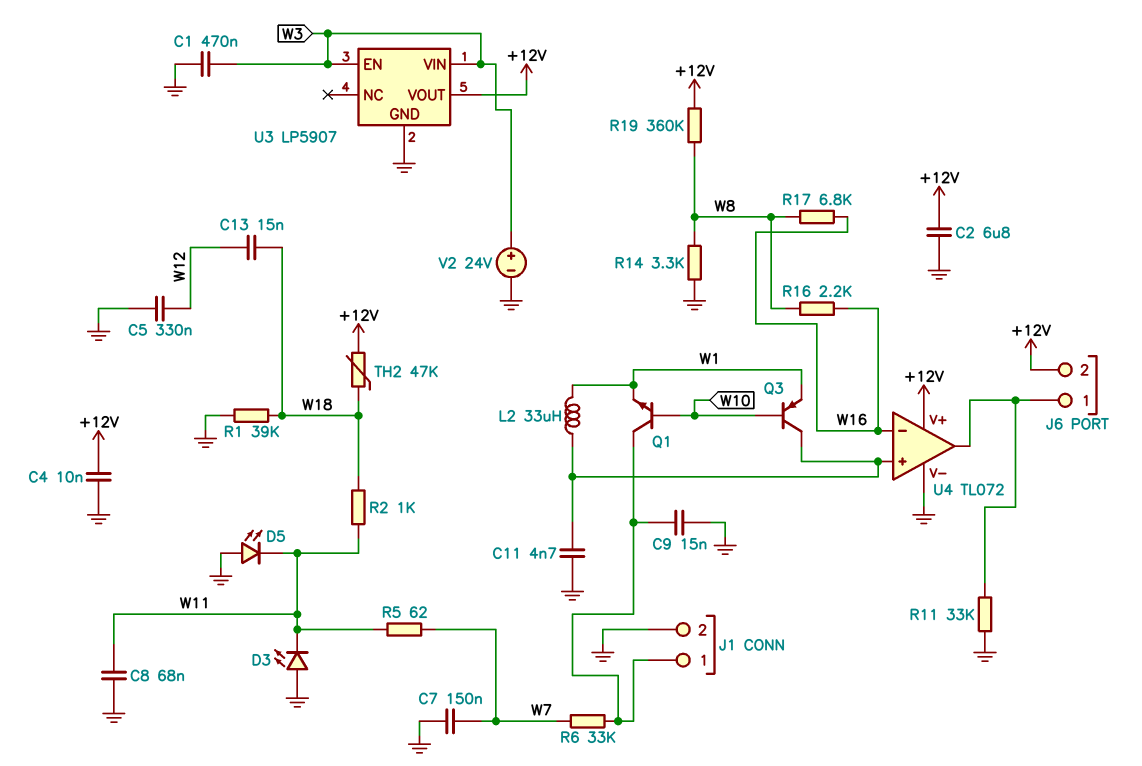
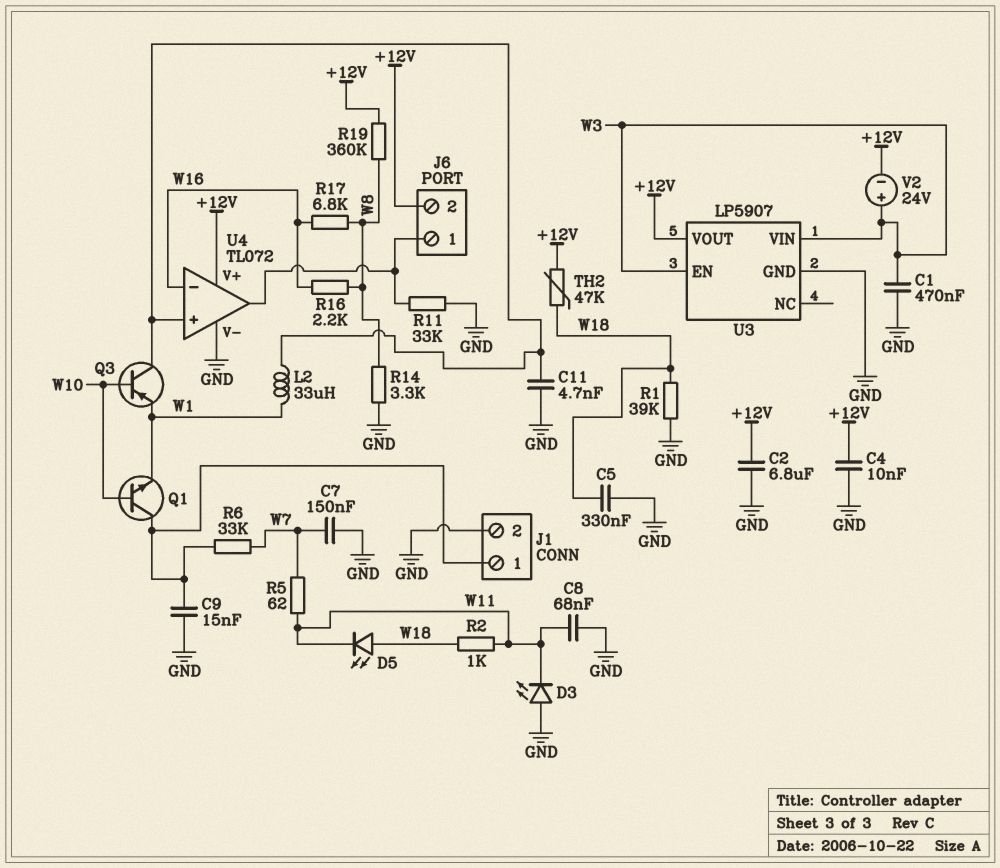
C5: 330nF (GND, W12) -> 330nF (GND, W18)
C13: 15nF (W12, W18) -> none
D5: LED (A GND, K W11) -> LED (A W18, K W11)
V2: 24V (plus W3, minus GND) -> 24V (plus W3, minus +12V)

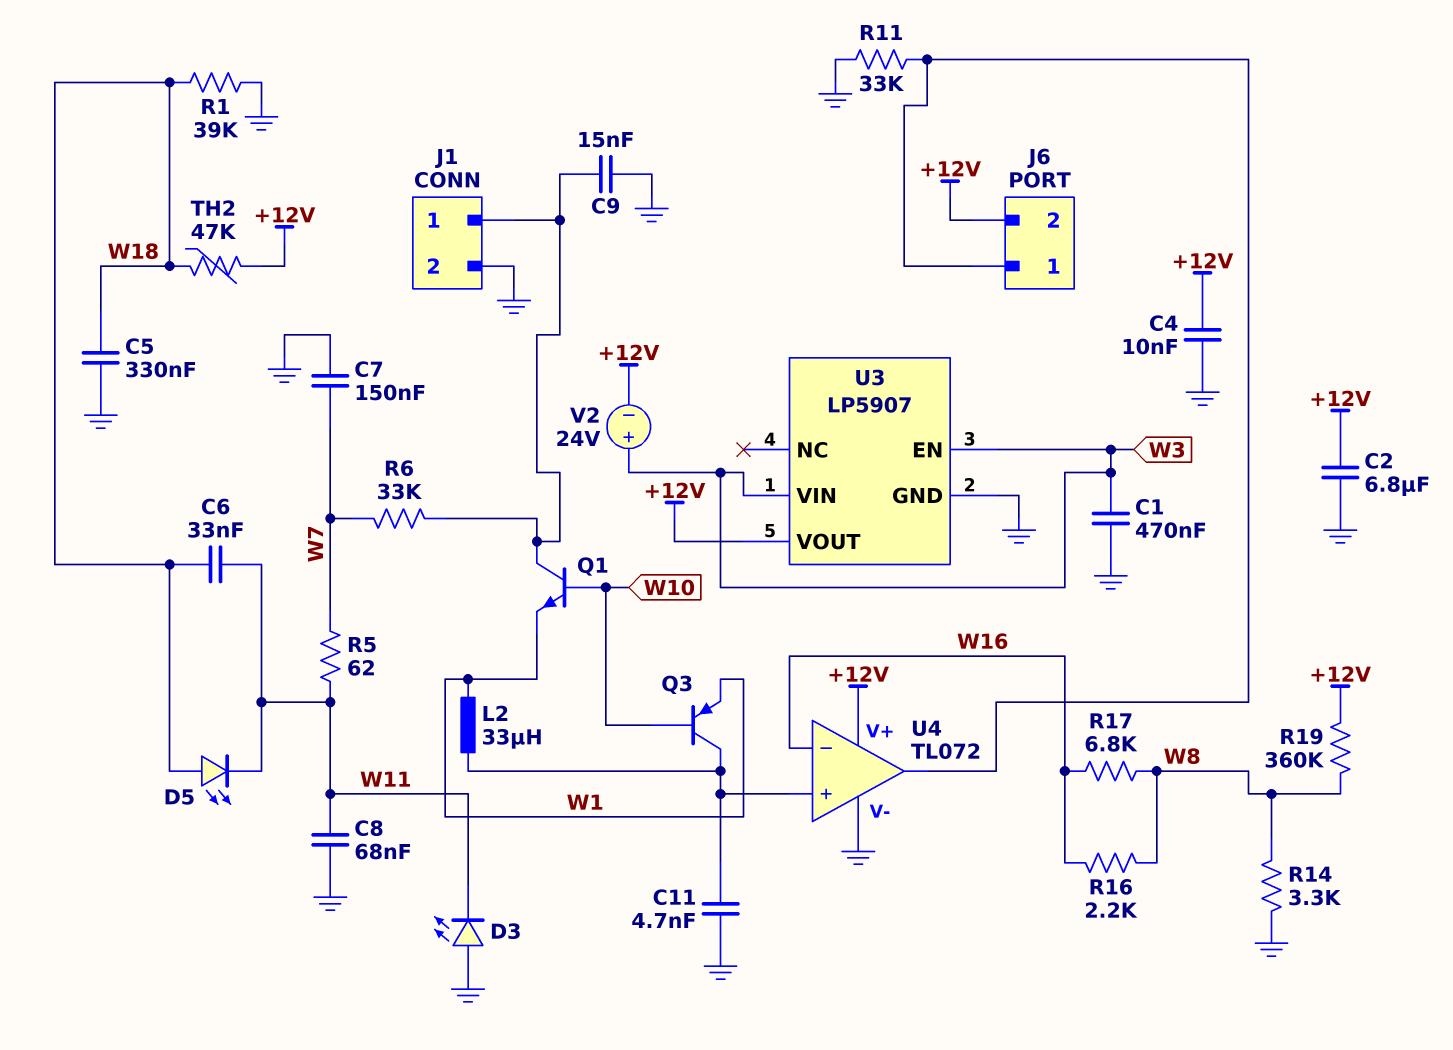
C6: none -> 33nF (W11, W18)
R2: 1k (W11, W18) -> none

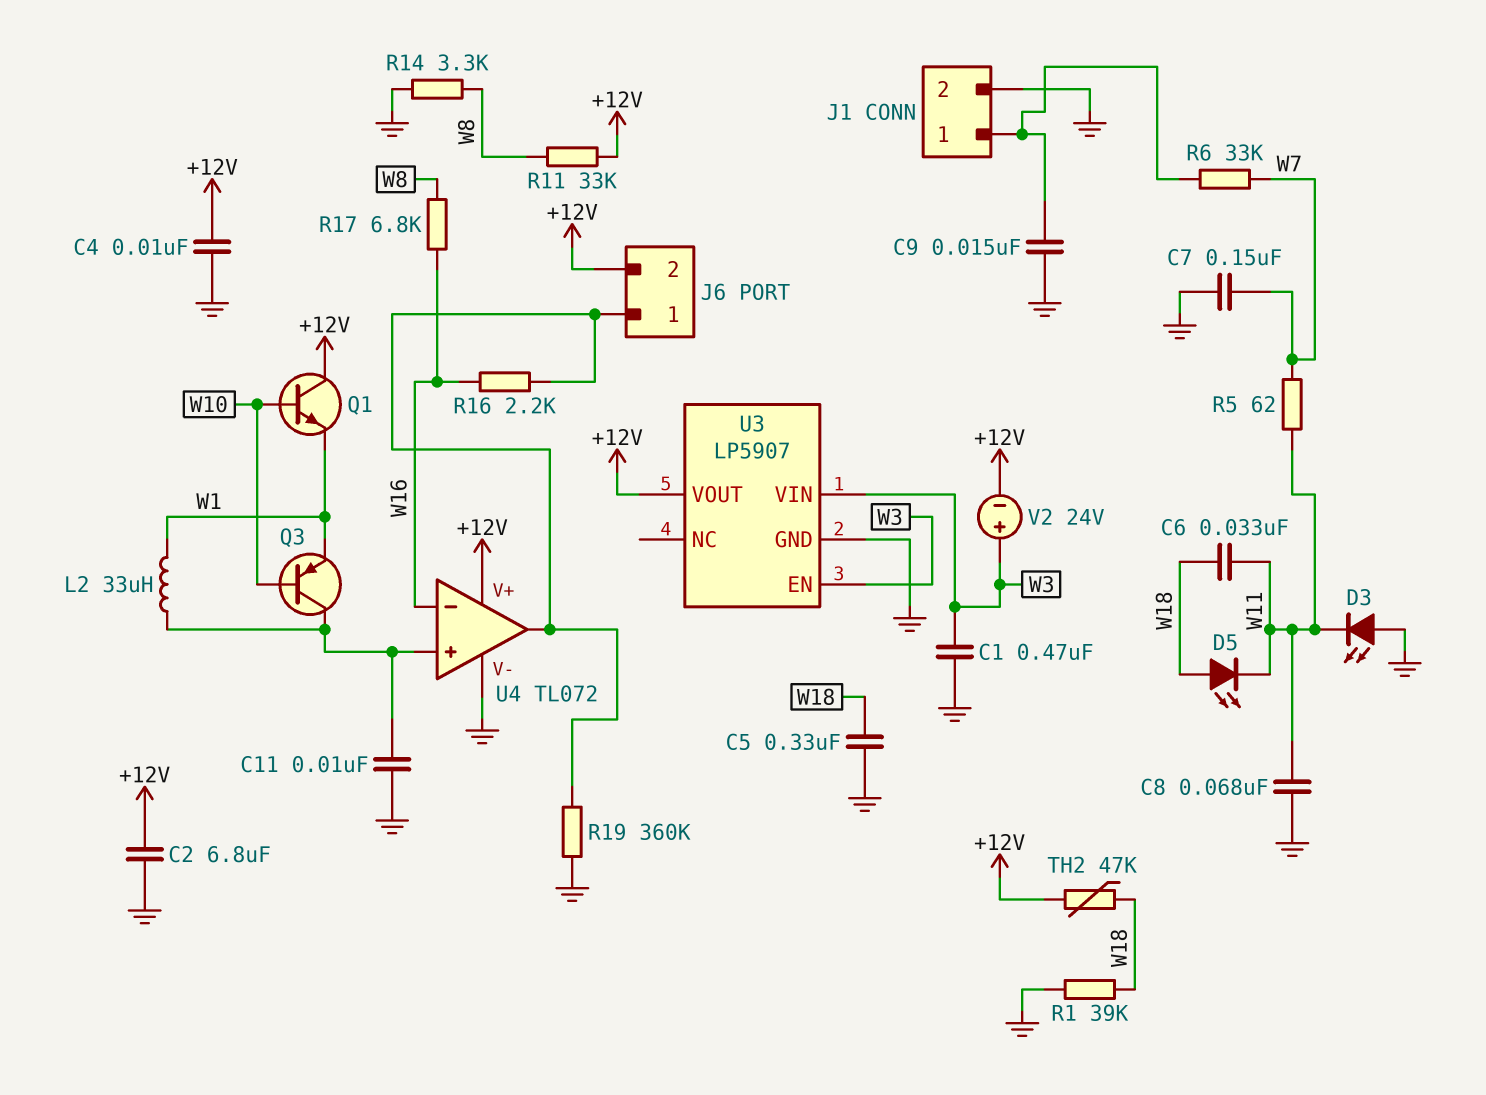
C11: 4.7nF (GND, U4/in+) -> 10nF (GND, U4/in+)
Q1: NPN (B W10, C J1/1, E W1) -> NPN (B W10, C +12V, E W1)
R11: 33k (GND, J6/1) -> 33k (+12V, W8)
R16: 2.2k (W8, W16) -> 2.2k (J6/1, W16)
R19: 360k (+12V, W8) -> 360k (GND, J6/1)

